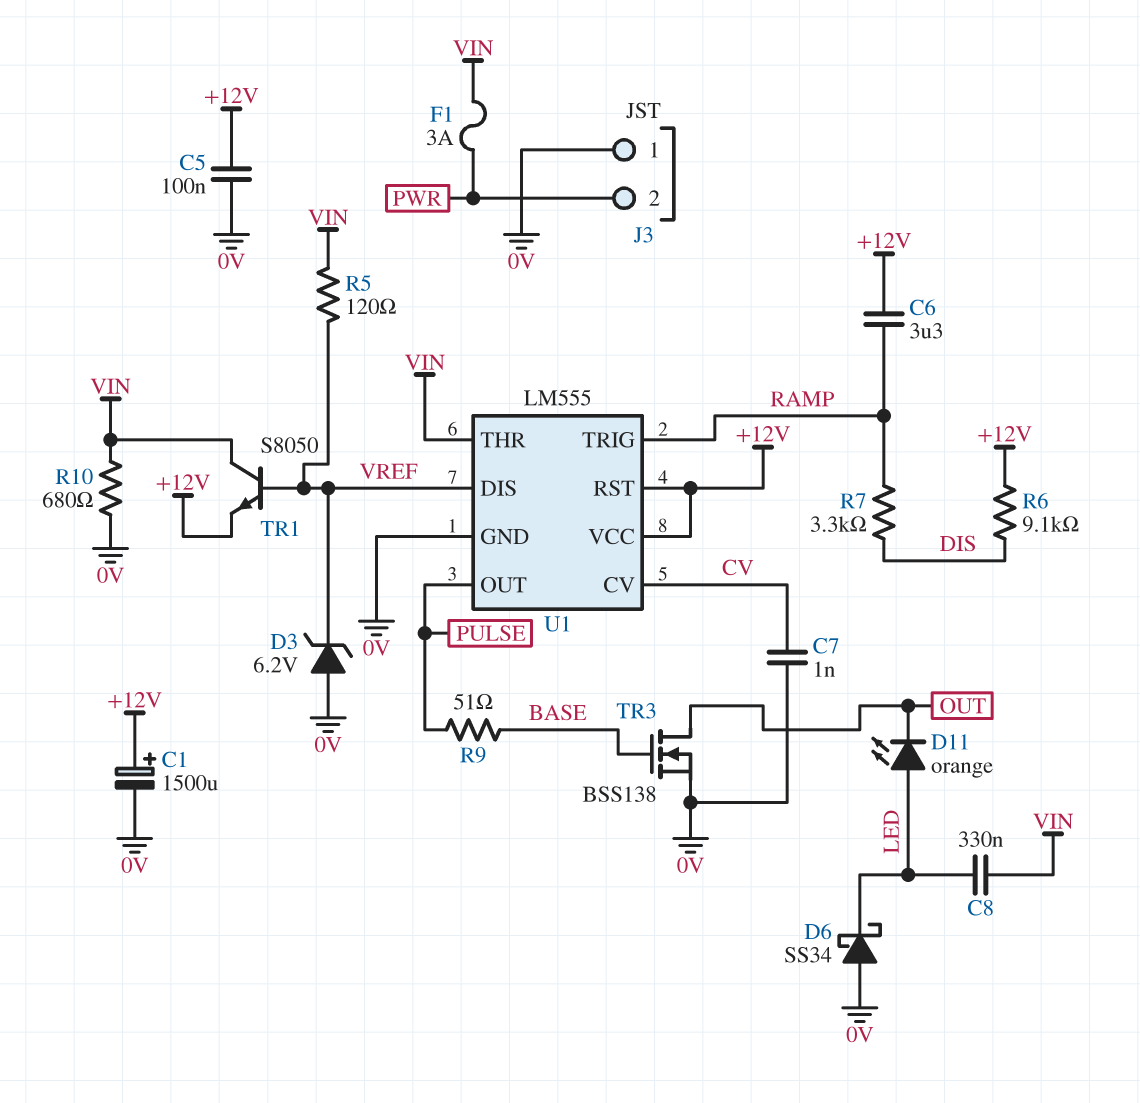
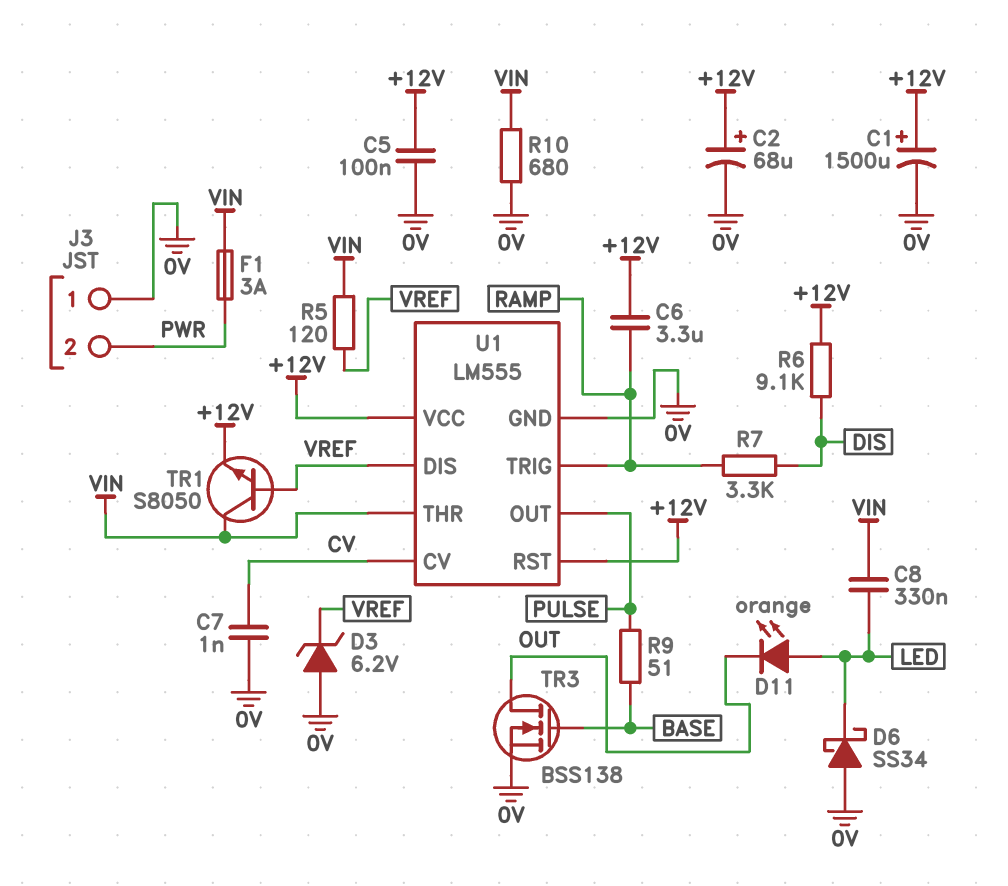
C2: none -> 68uF (plus +12V, minus 0V)

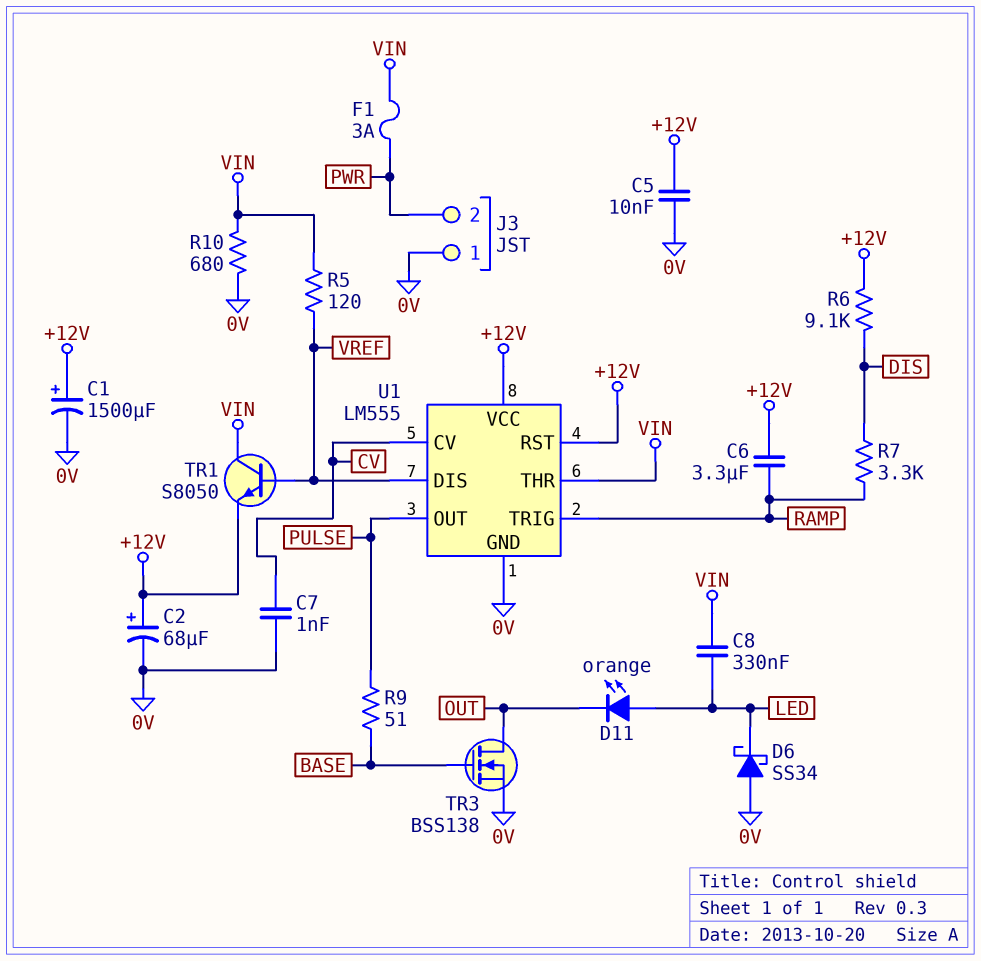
C5: 100nF (+12V, 0V) -> 10nF (+12V, 0V)
D3: zener 6.2V (A 0V, K VREF) -> none

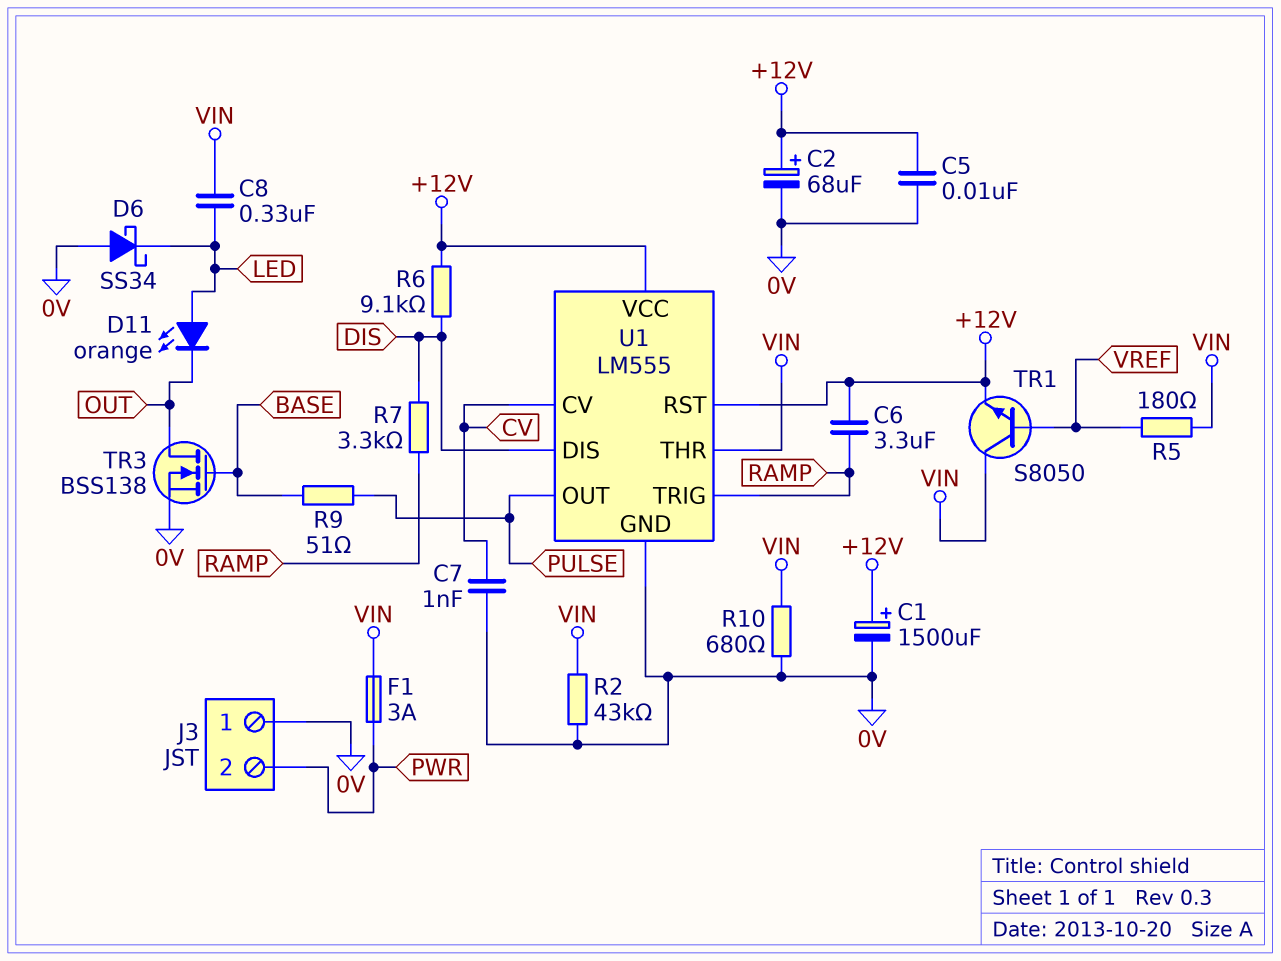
R2: none -> 43k (0V, VIN)
R5: 120 (VIN, VREF) -> 180 (VIN, VREF)
U1 pin DIS: VREF -> DIS

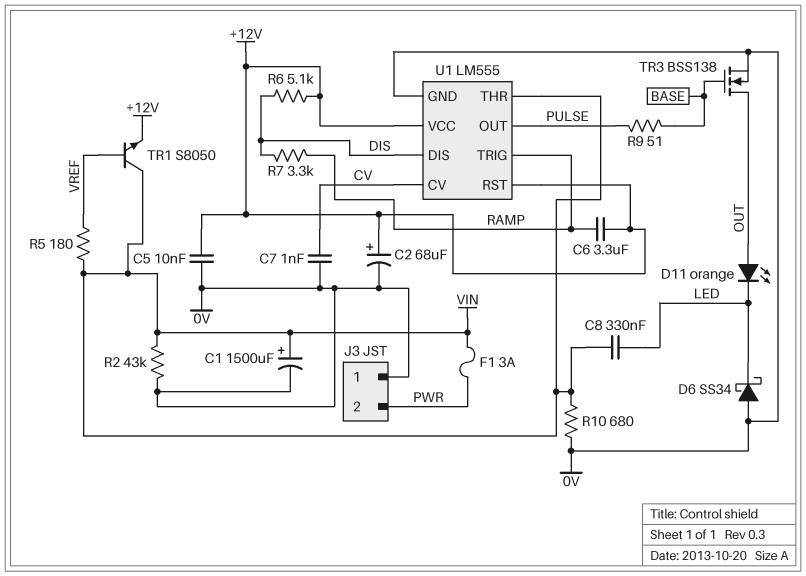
C1: 1500uF (plus +12V, minus 0V) -> 1500uF (plus VIN, minus 0V)
D11: LED orange (A LED, K OUT) -> LED orange (A OUT, K LED)
R6: 9.1k (+12V, DIS) -> 5.1k (+12V, DIS)

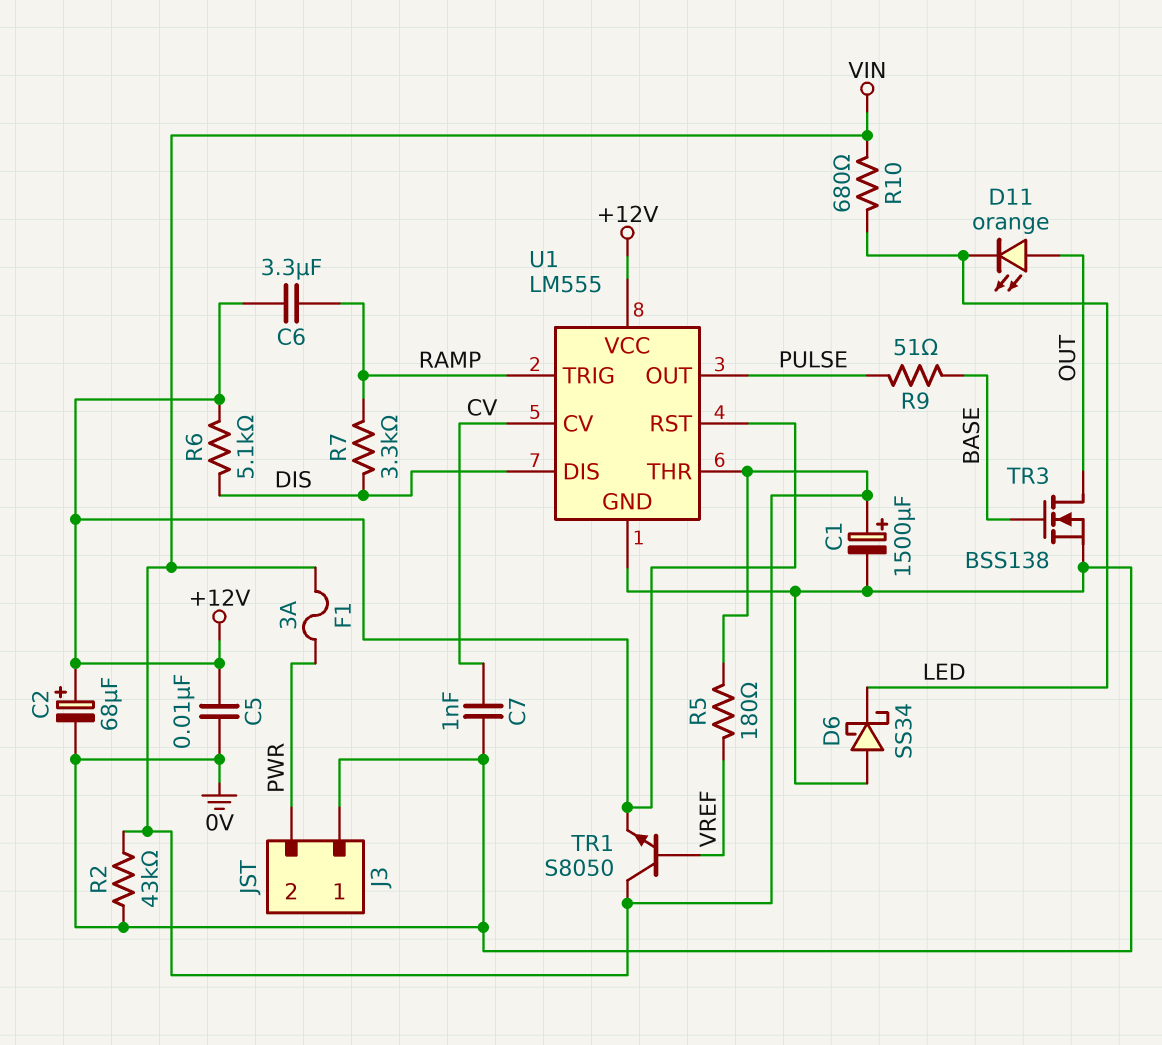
C8: 330nF (LED, VIN) -> none
R10: 680 (0V, VIN) -> 680 (LED, VIN)

